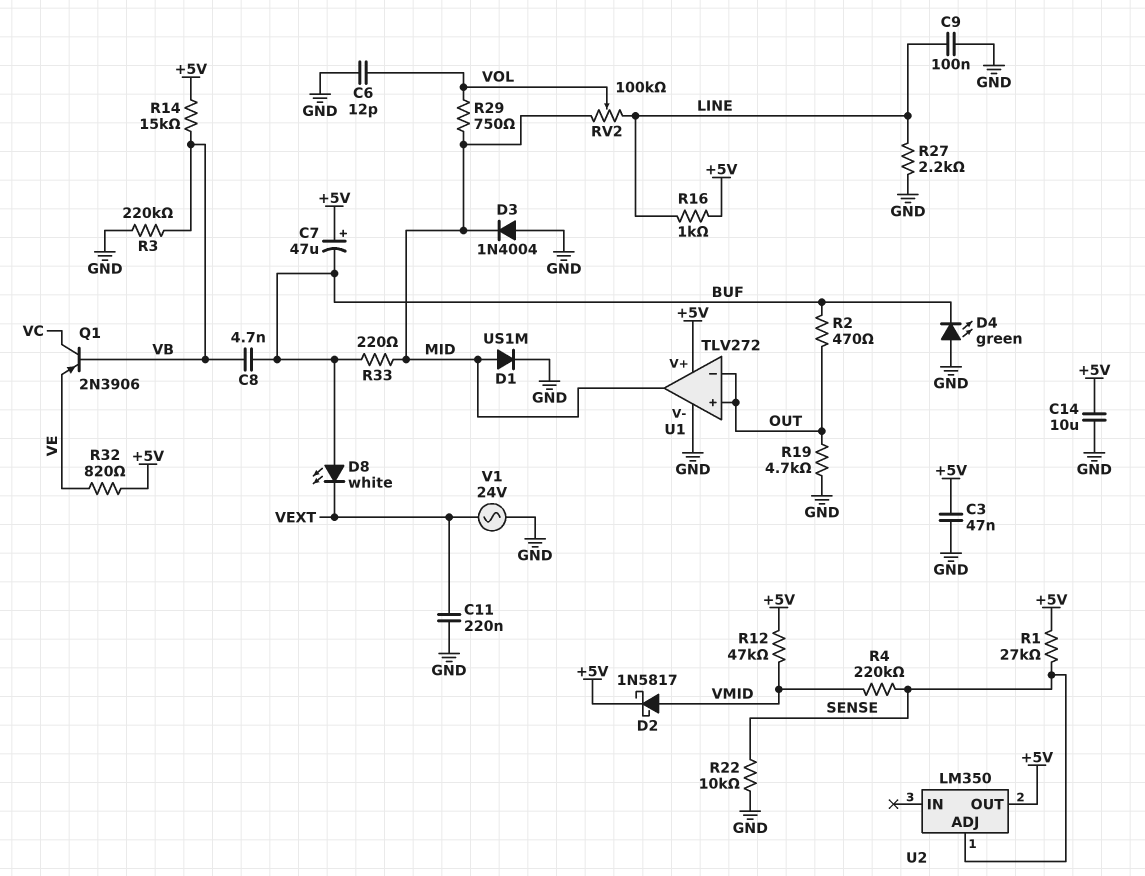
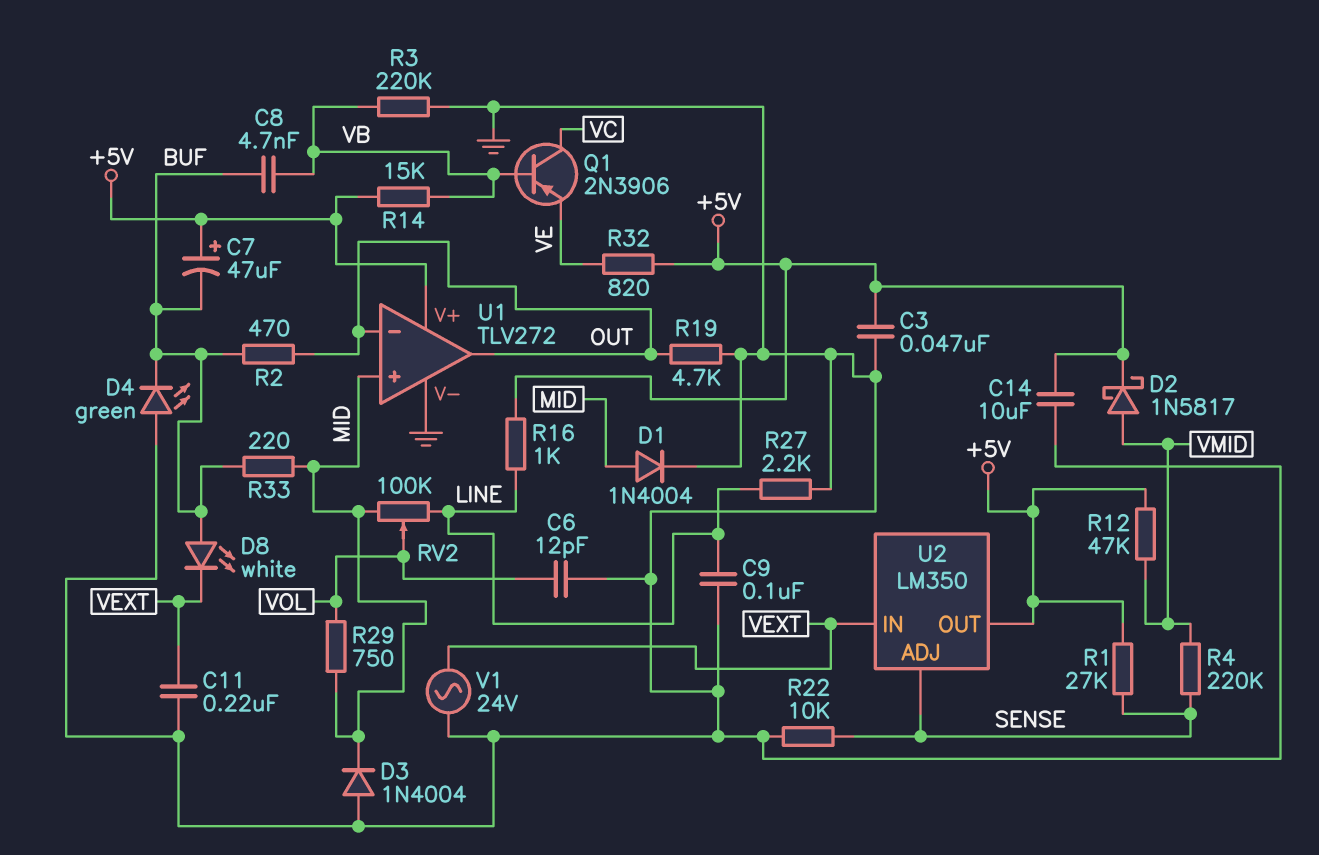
D1: diode US1M (A MID, K GND) -> diode 1N4004 (A MID, K GND)
U1 pin in+: OUT -> MID
U1 pin out: MID -> OUT
U2 pin IN: none -> VEXT

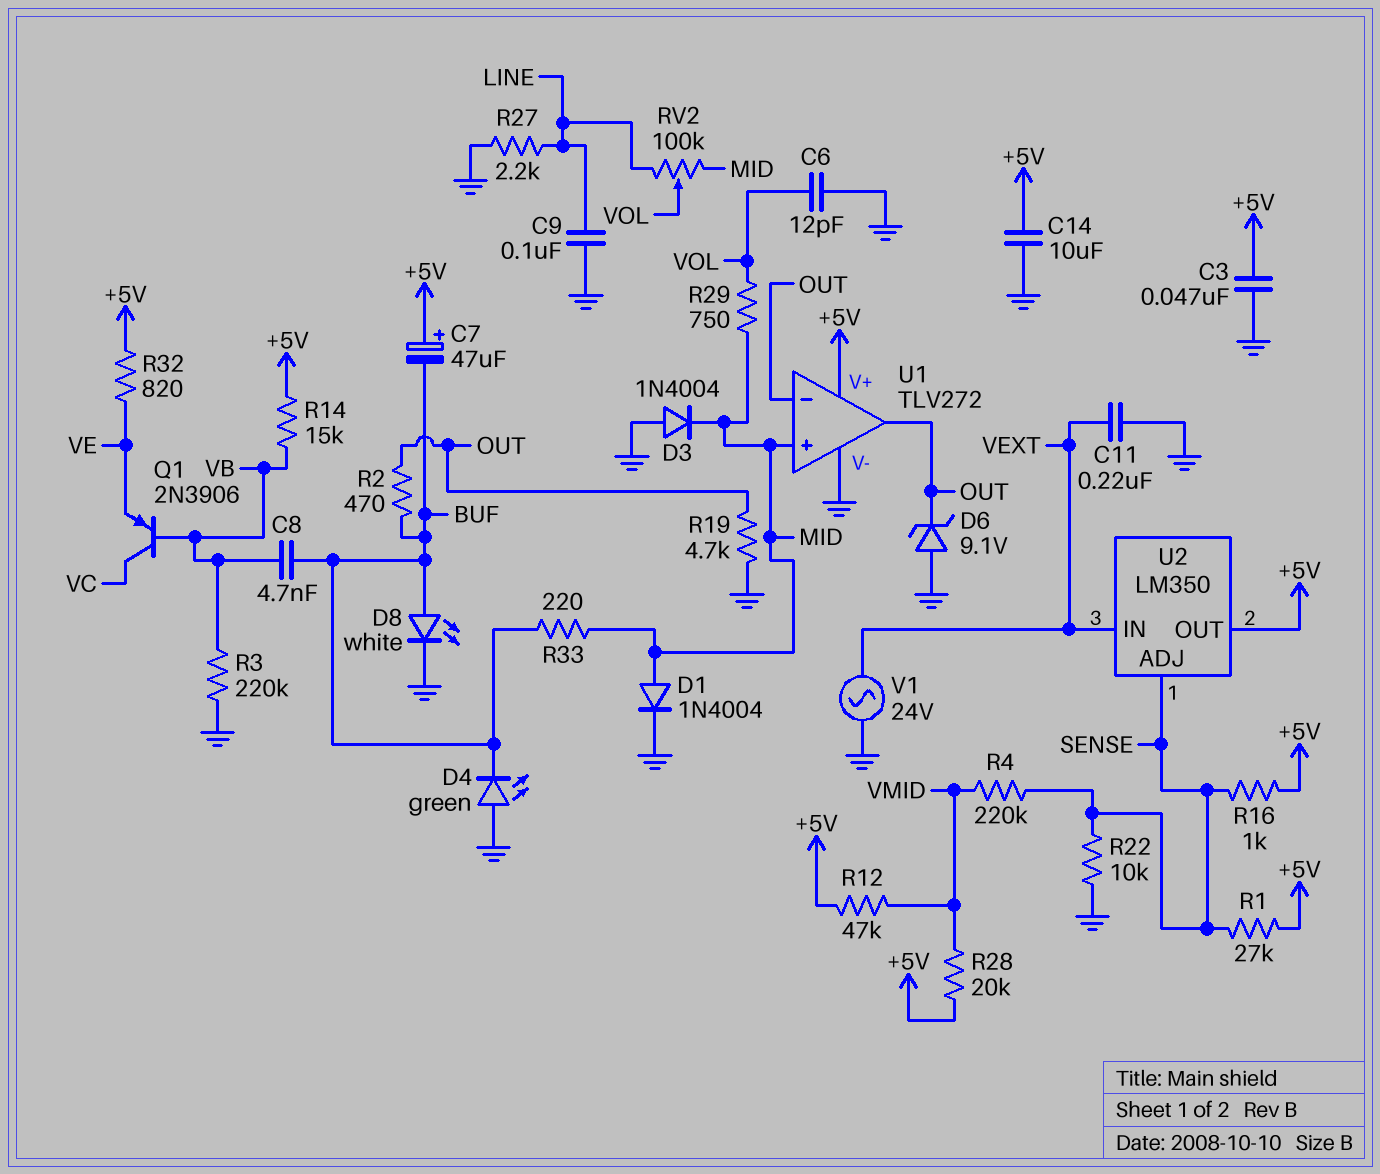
D2: schottky 1N5817 (A VMID, K +5V) -> none
D6: none -> zener 9.1V (A GND, K OUT)
D8: LED white (A BUF, K VEXT) -> LED white (A BUF, K GND)
R16: 1k (+5V, LINE) -> 1k (+5V, SENSE)
R28: none -> 20k (+5V, VMID)

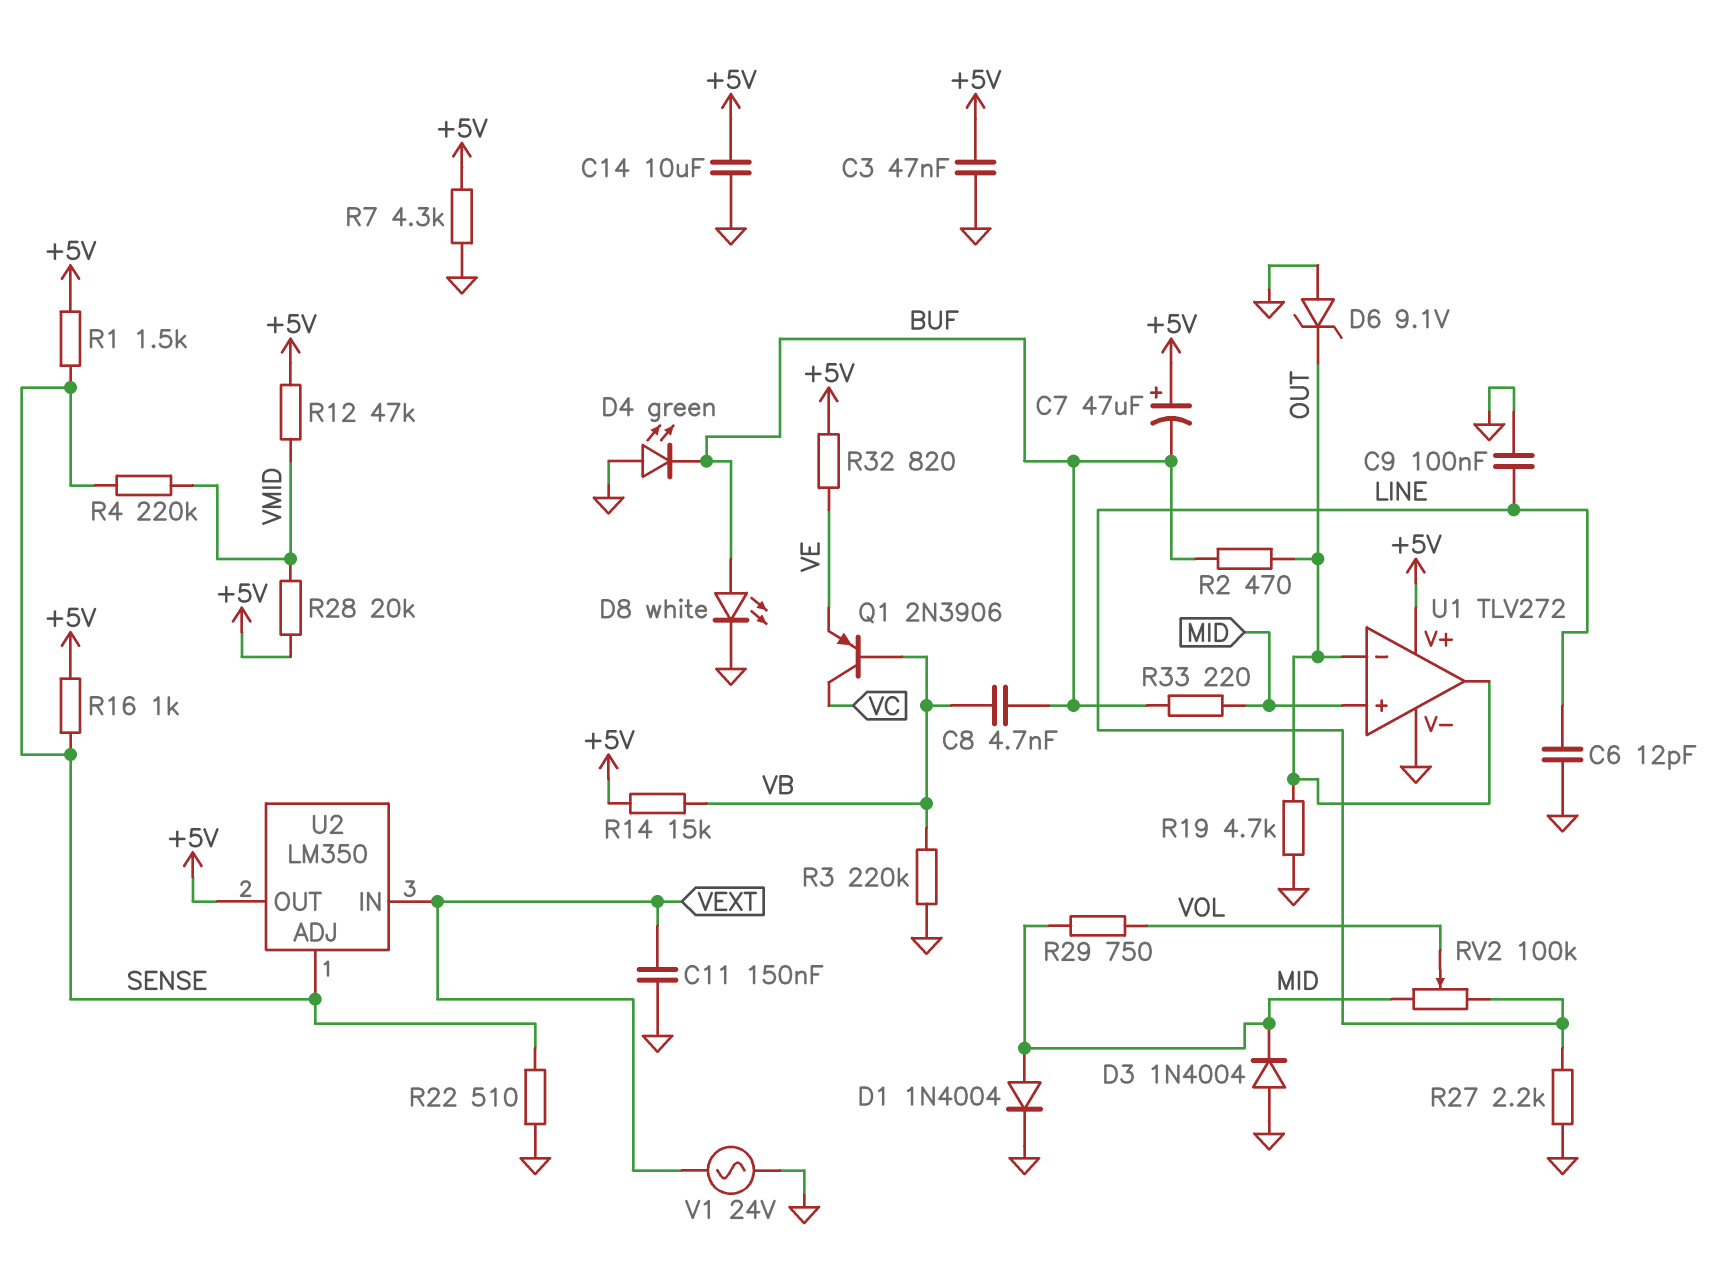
C6: 12pF (GND, VOL) -> 12pF (GND, LINE)
C11: 220nF (GND, VEXT) -> 150nF (GND, VEXT)
R1: 27k (+5V, SENSE) -> 1.5k (+5V, SENSE)
R7: none -> 4.3k (+5V, GND)
R22: 10k (GND, SENSE) -> 510 (GND, SENSE)

